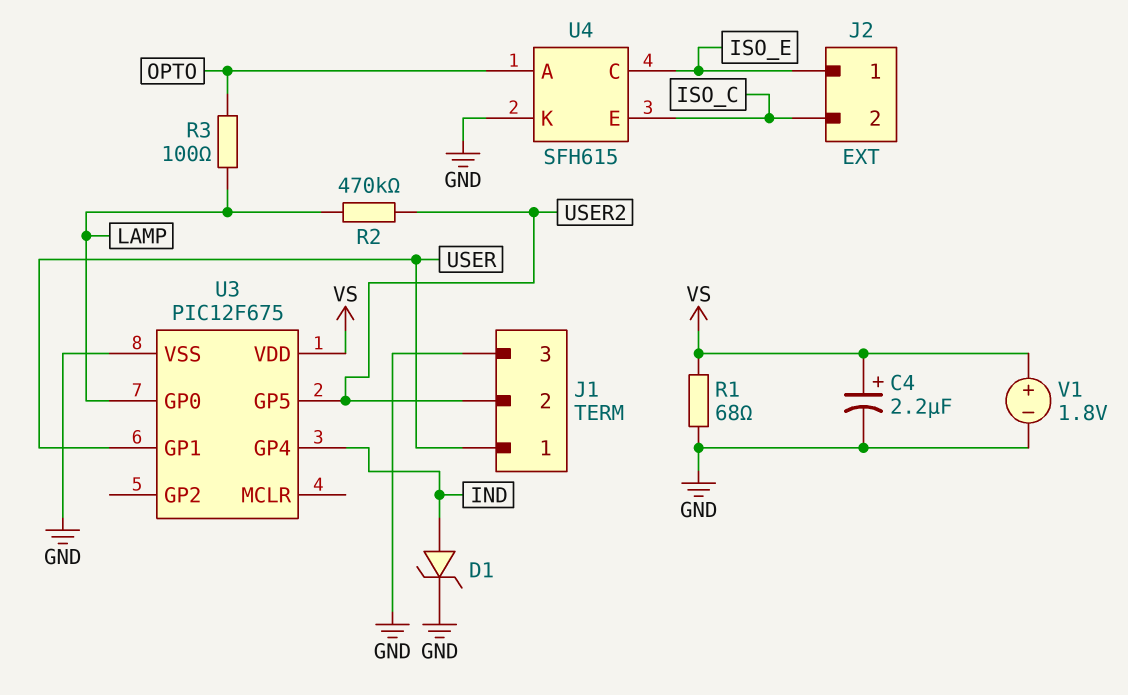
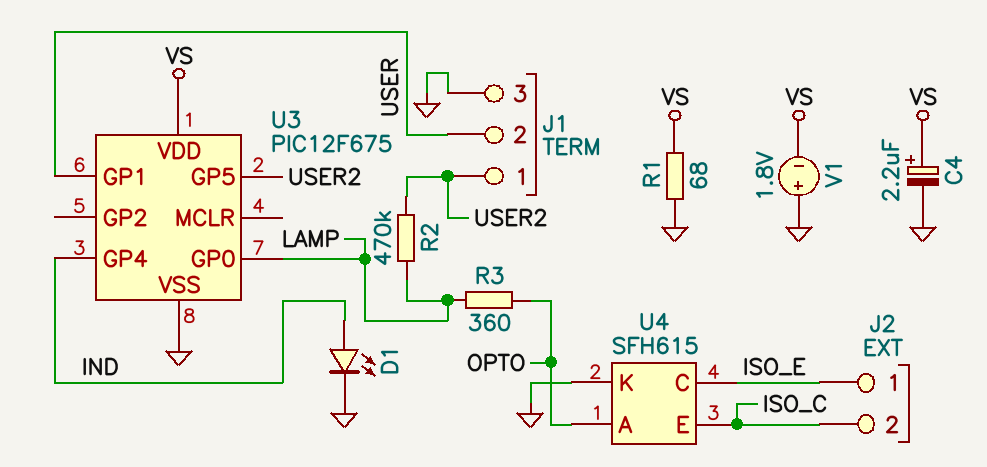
D1: zener (A IND, K GND) -> LED (A IND, K GND)
J1 pin 1: USER -> USER2
J1 pin 2: USER2 -> USER
R3: 100 (LAMP, OPTO) -> 360 (LAMP, OPTO)
V1: 1.8V (plus VS, minus GND) -> 1.8V (plus GND, minus VS)

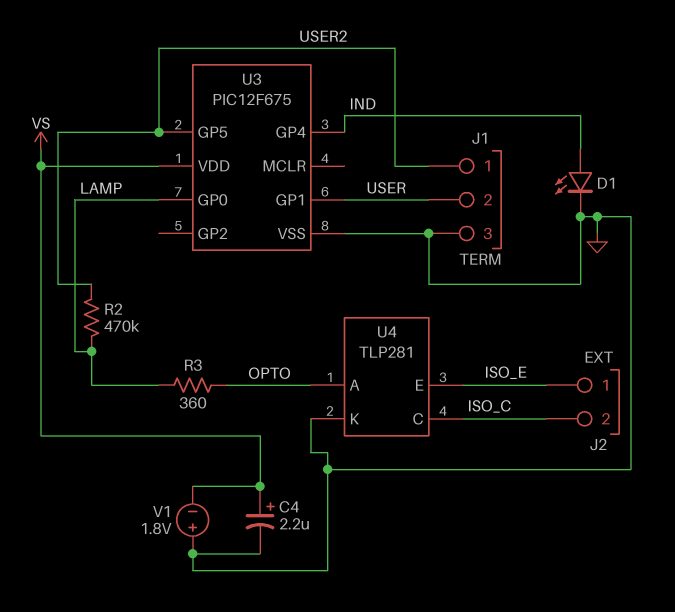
R1: 68 (GND, VS) -> none
U4: SFH615 -> TLP281
U4 pin C: ISO_E -> ISO_C
U4 pin E: ISO_C -> ISO_E

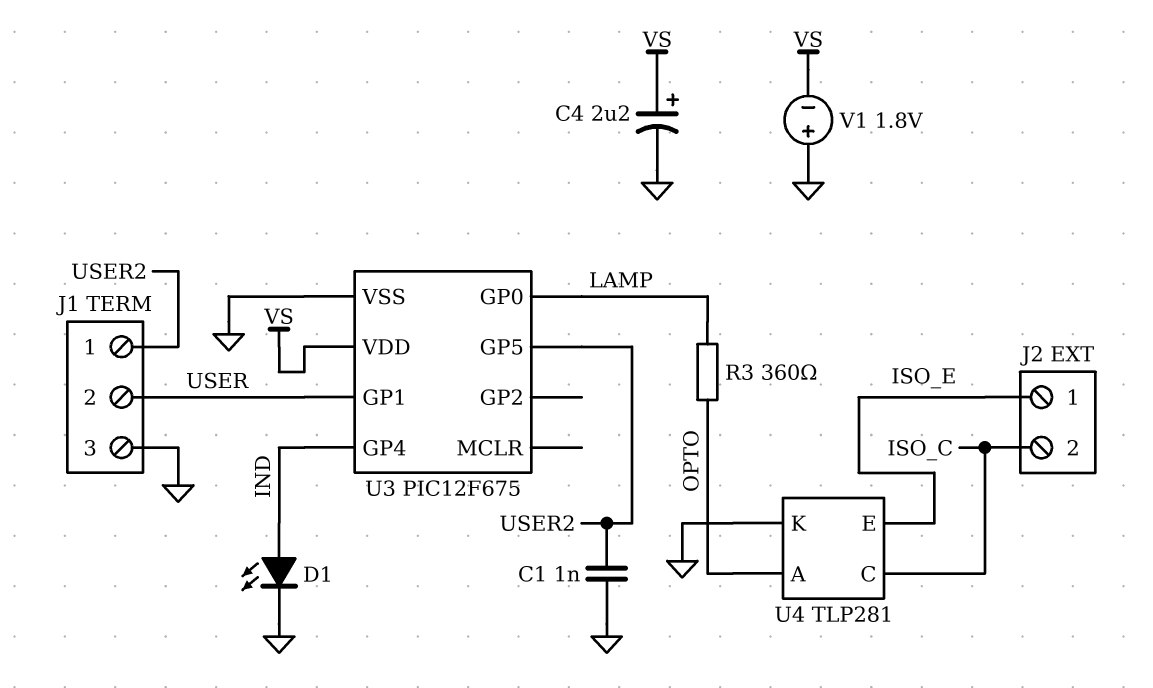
C1: none -> 1nF (GND, USER2)
R2: 470k (LAMP, USER2) -> none

